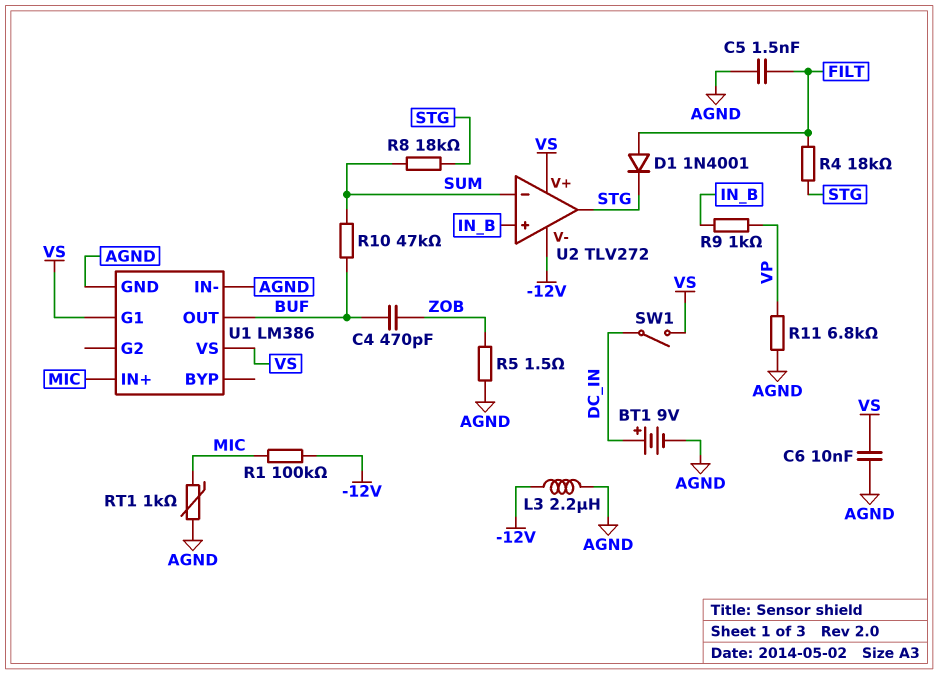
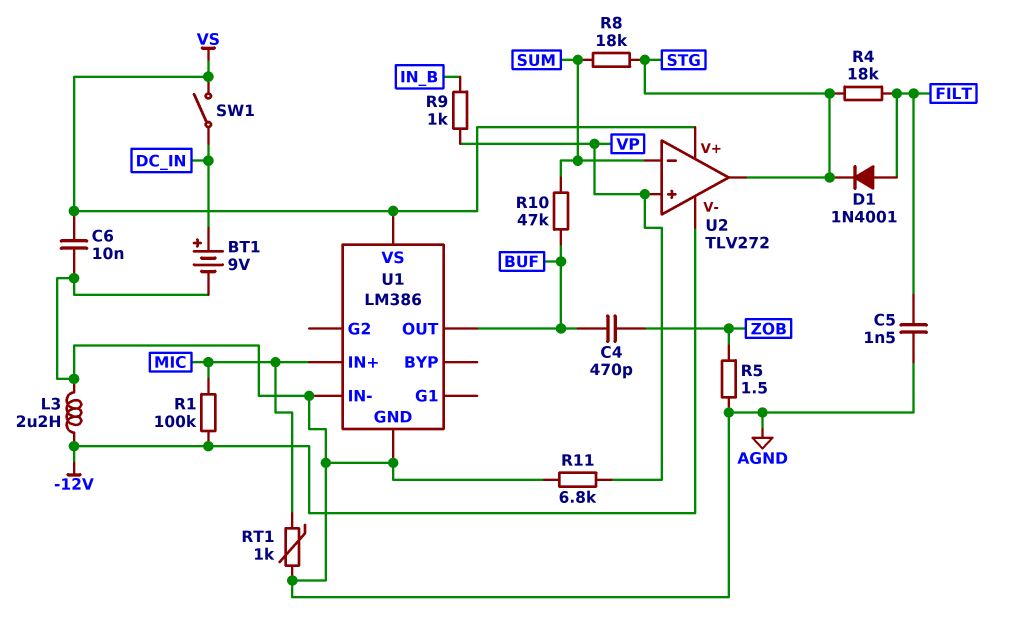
U1 pin G1: VS -> none
U2 pin in+: IN_B -> VP

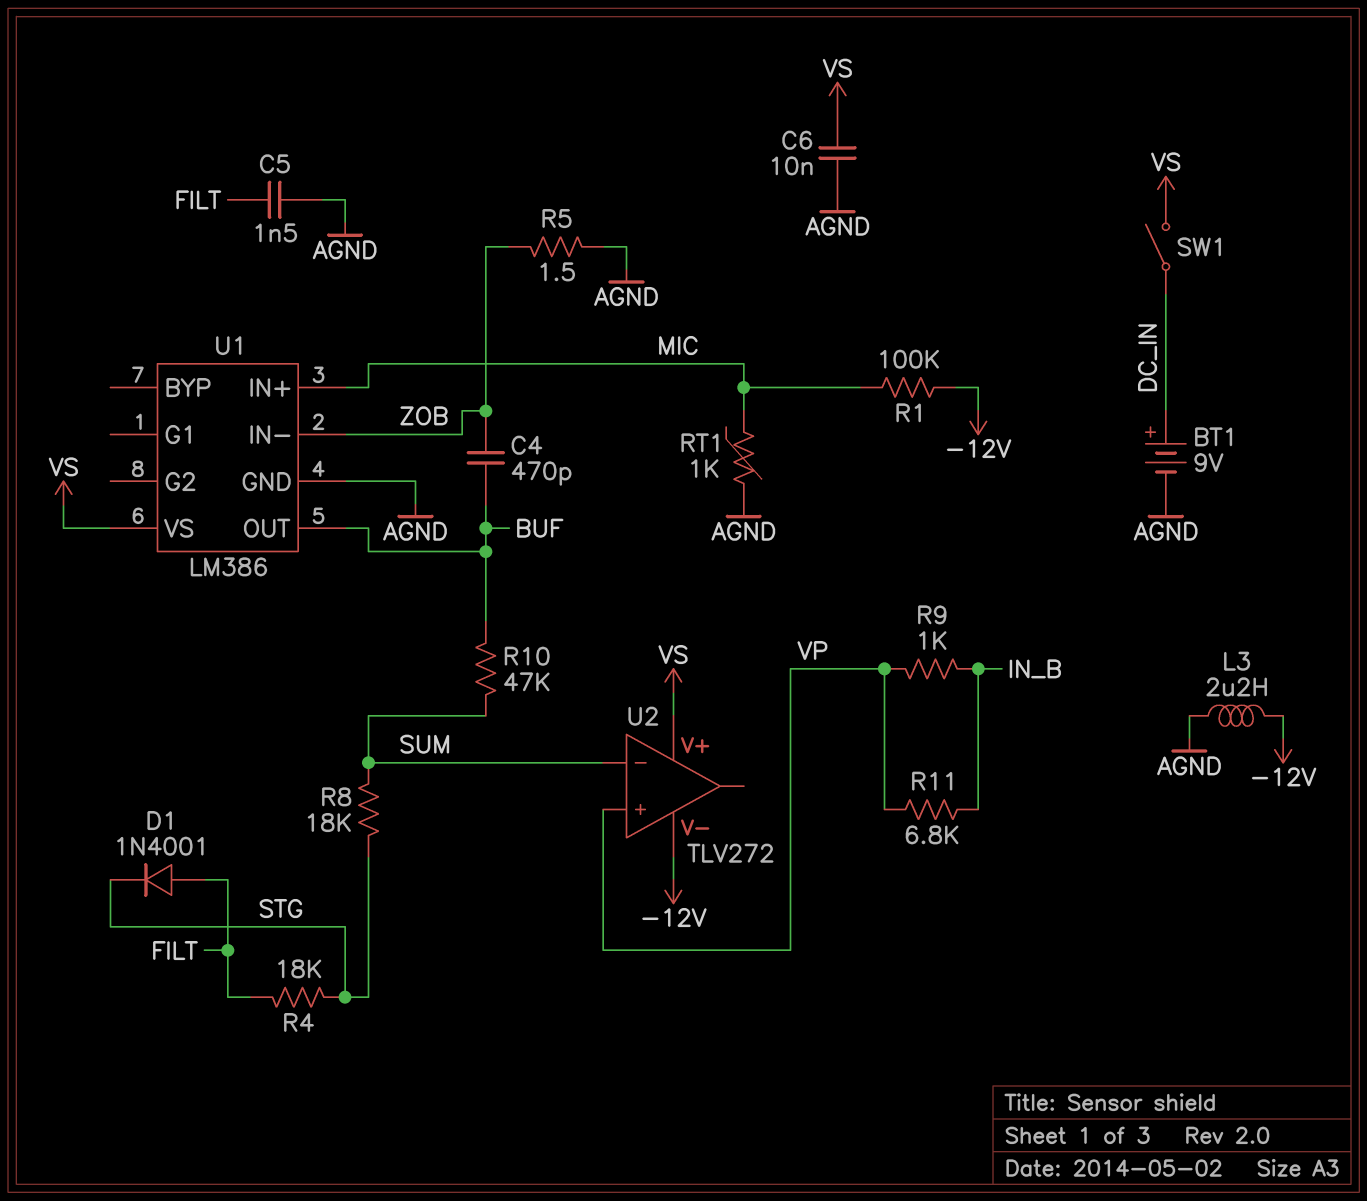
R11: 6.8k (AGND, VP) -> 6.8k (IN_B, VP)
U1 pin IN-: AGND -> ZOB
U2 pin out: STG -> none

